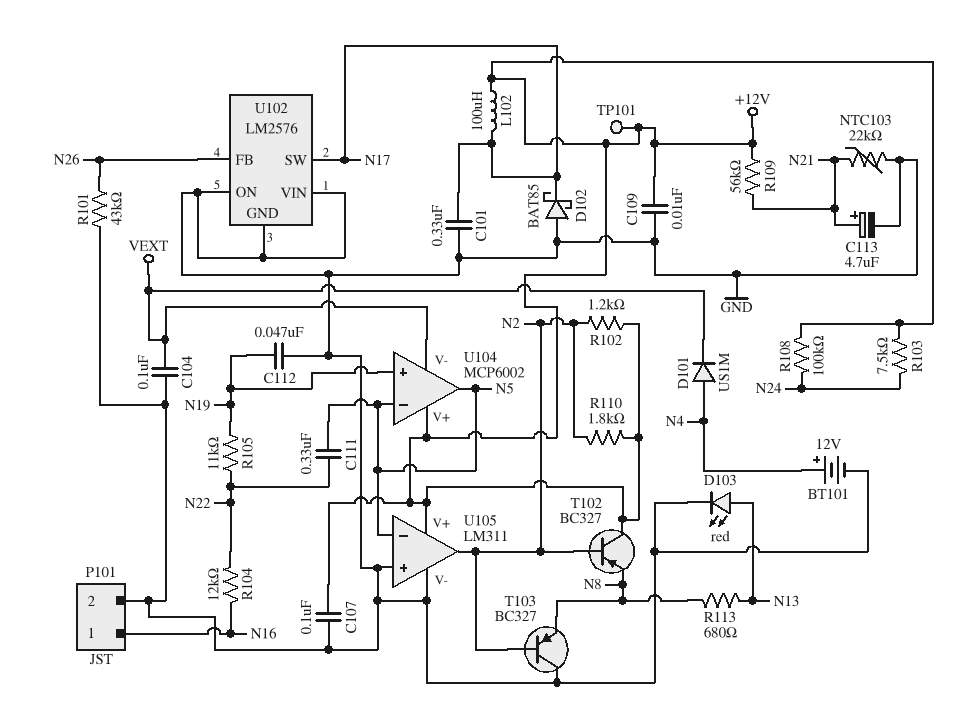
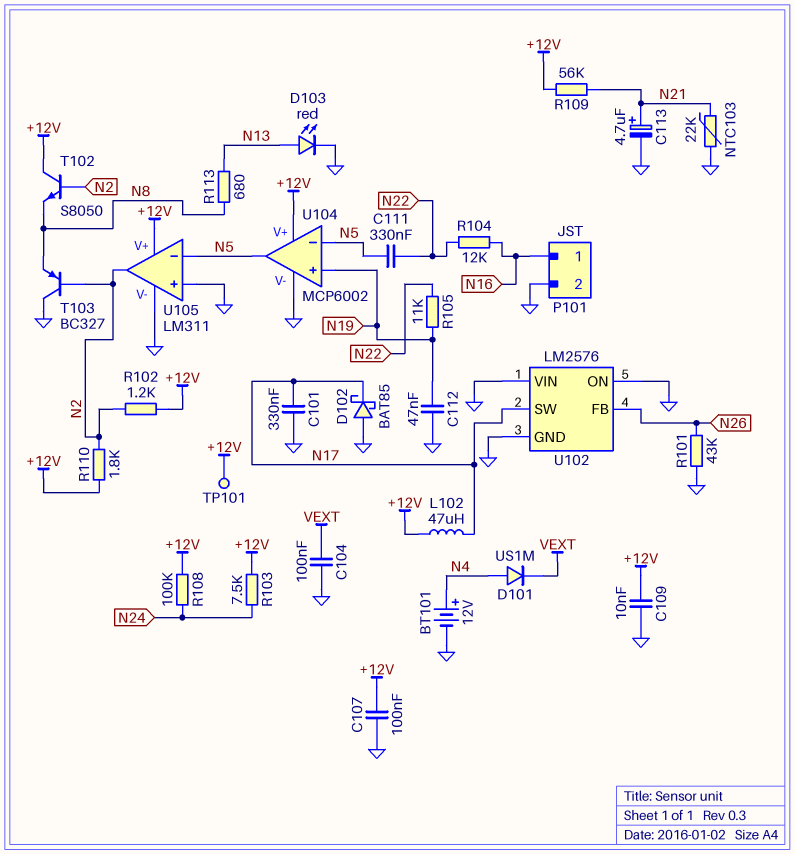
L102: 100uH (+12V, N17) -> 47uH (+12V, N17)
T102: PNP BC327 (B N2, C +12V, E N8) -> NPN S8050 (B N2, C +12V, E N8)
U104 pin V-: VEXT -> GND

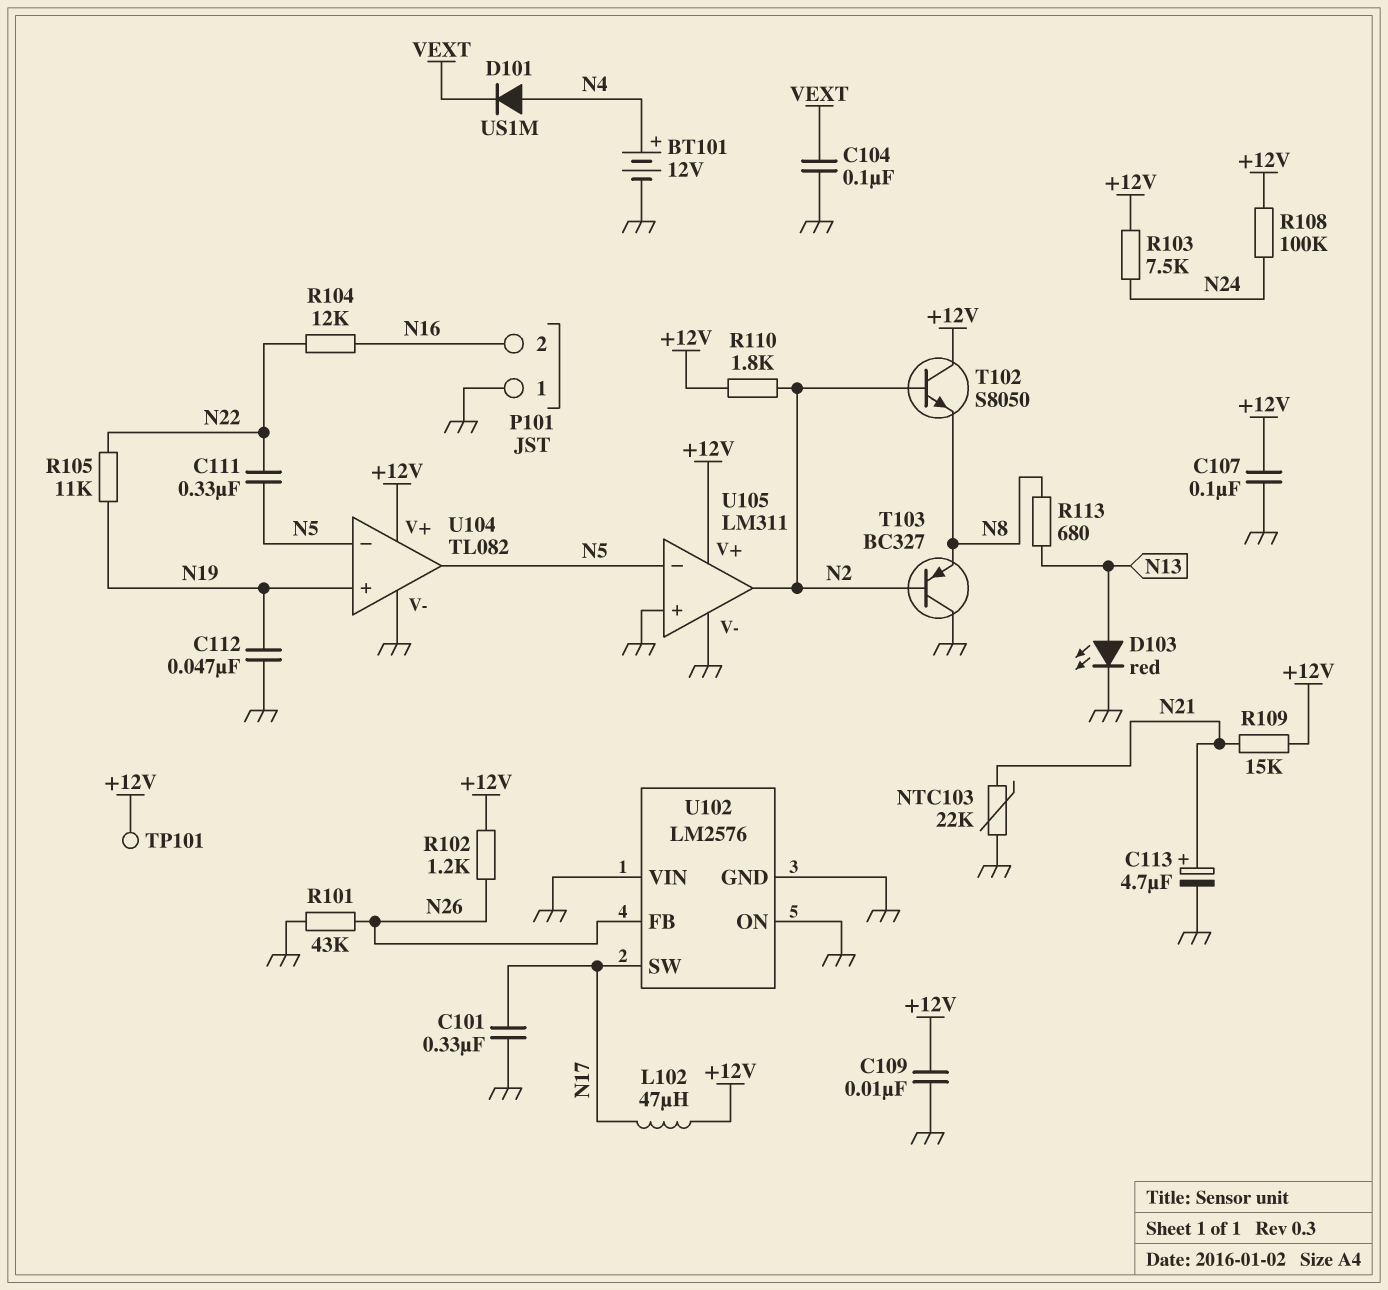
D102: schottky BAT85 (A GND, K N17) -> none
P101 pin 1: N16 -> GND
P101 pin 2: GND -> N16
R102: 1.2k (+12V, N2) -> 1.2k (+12V, N26)
R109: 56k (+12V, N21) -> 15k (+12V, N21)
U104: MCP6002 -> TL082

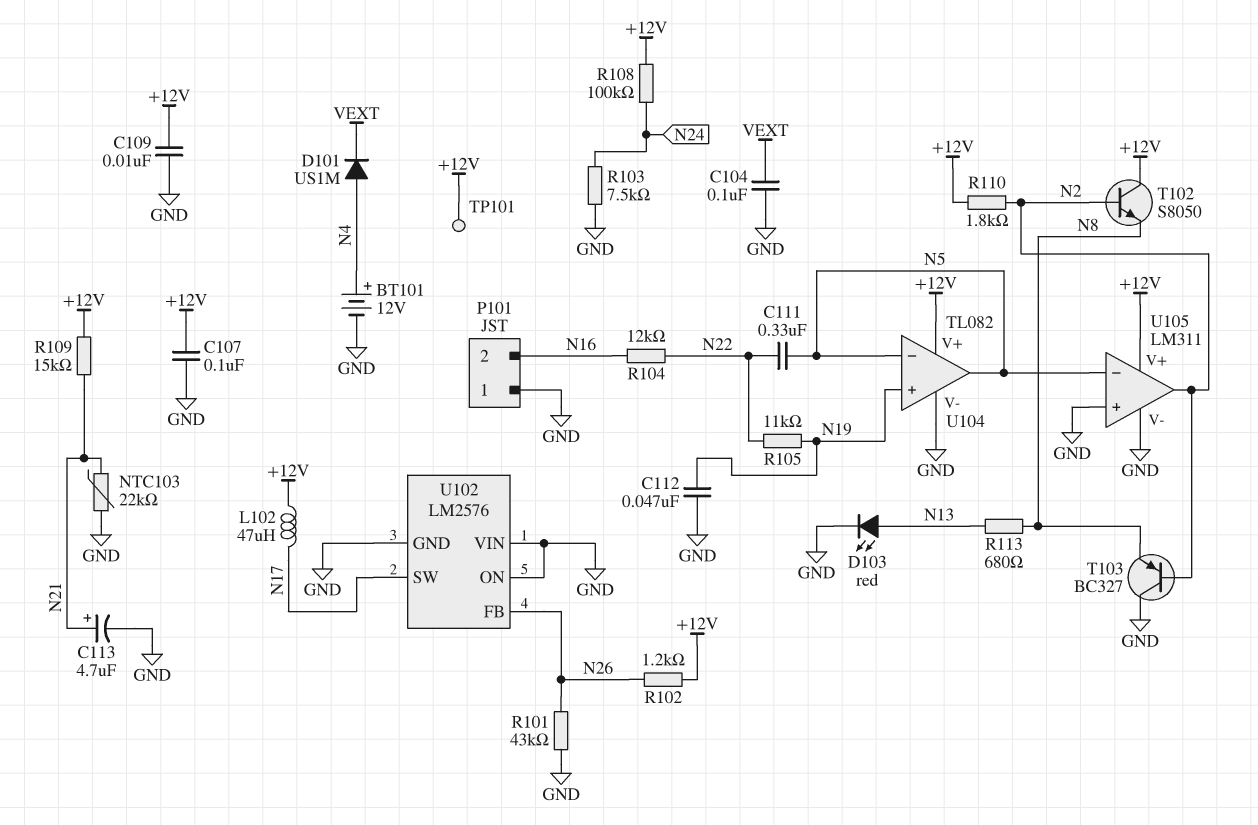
C101: 330nF (GND, N17) -> none
R103: 7.5k (+12V, N24) -> 7.5k (GND, N24)

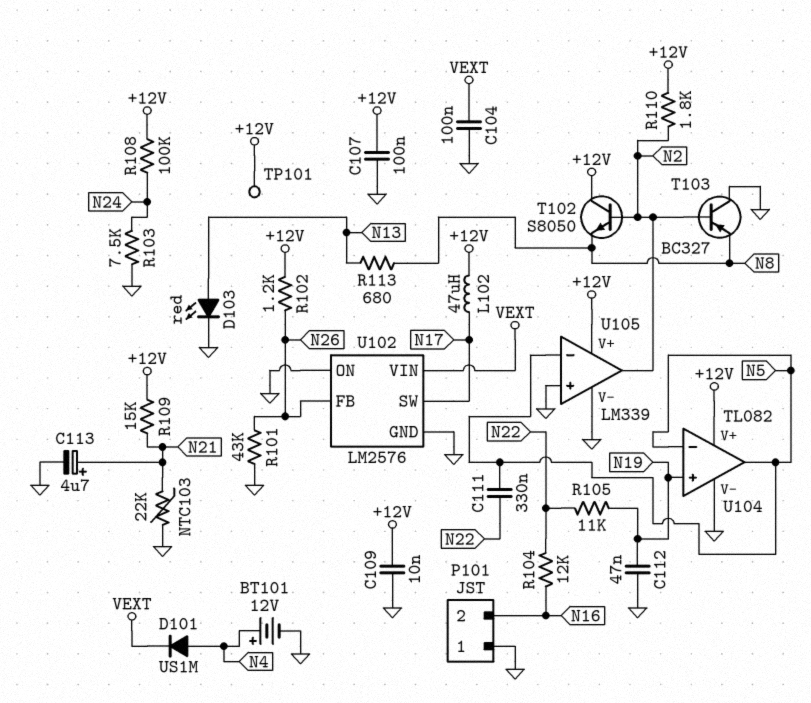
U102 pin VIN: GND -> VEXT
U105: LM311 -> LM339

